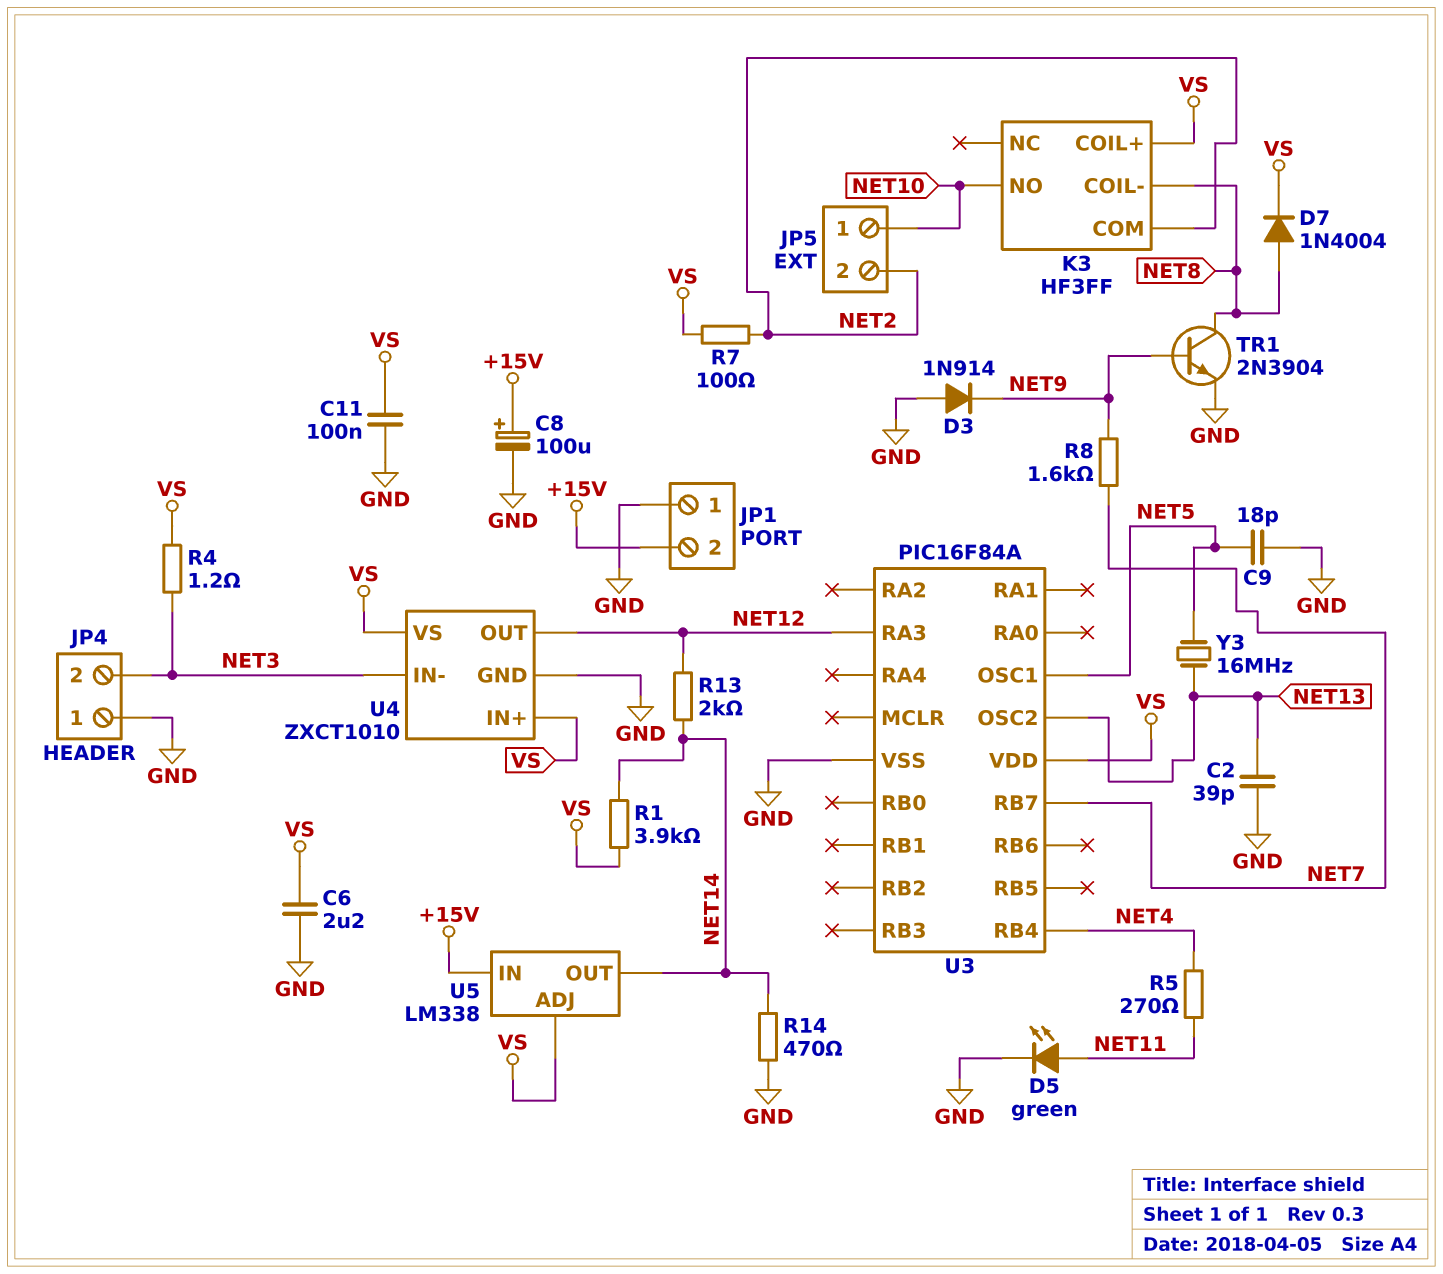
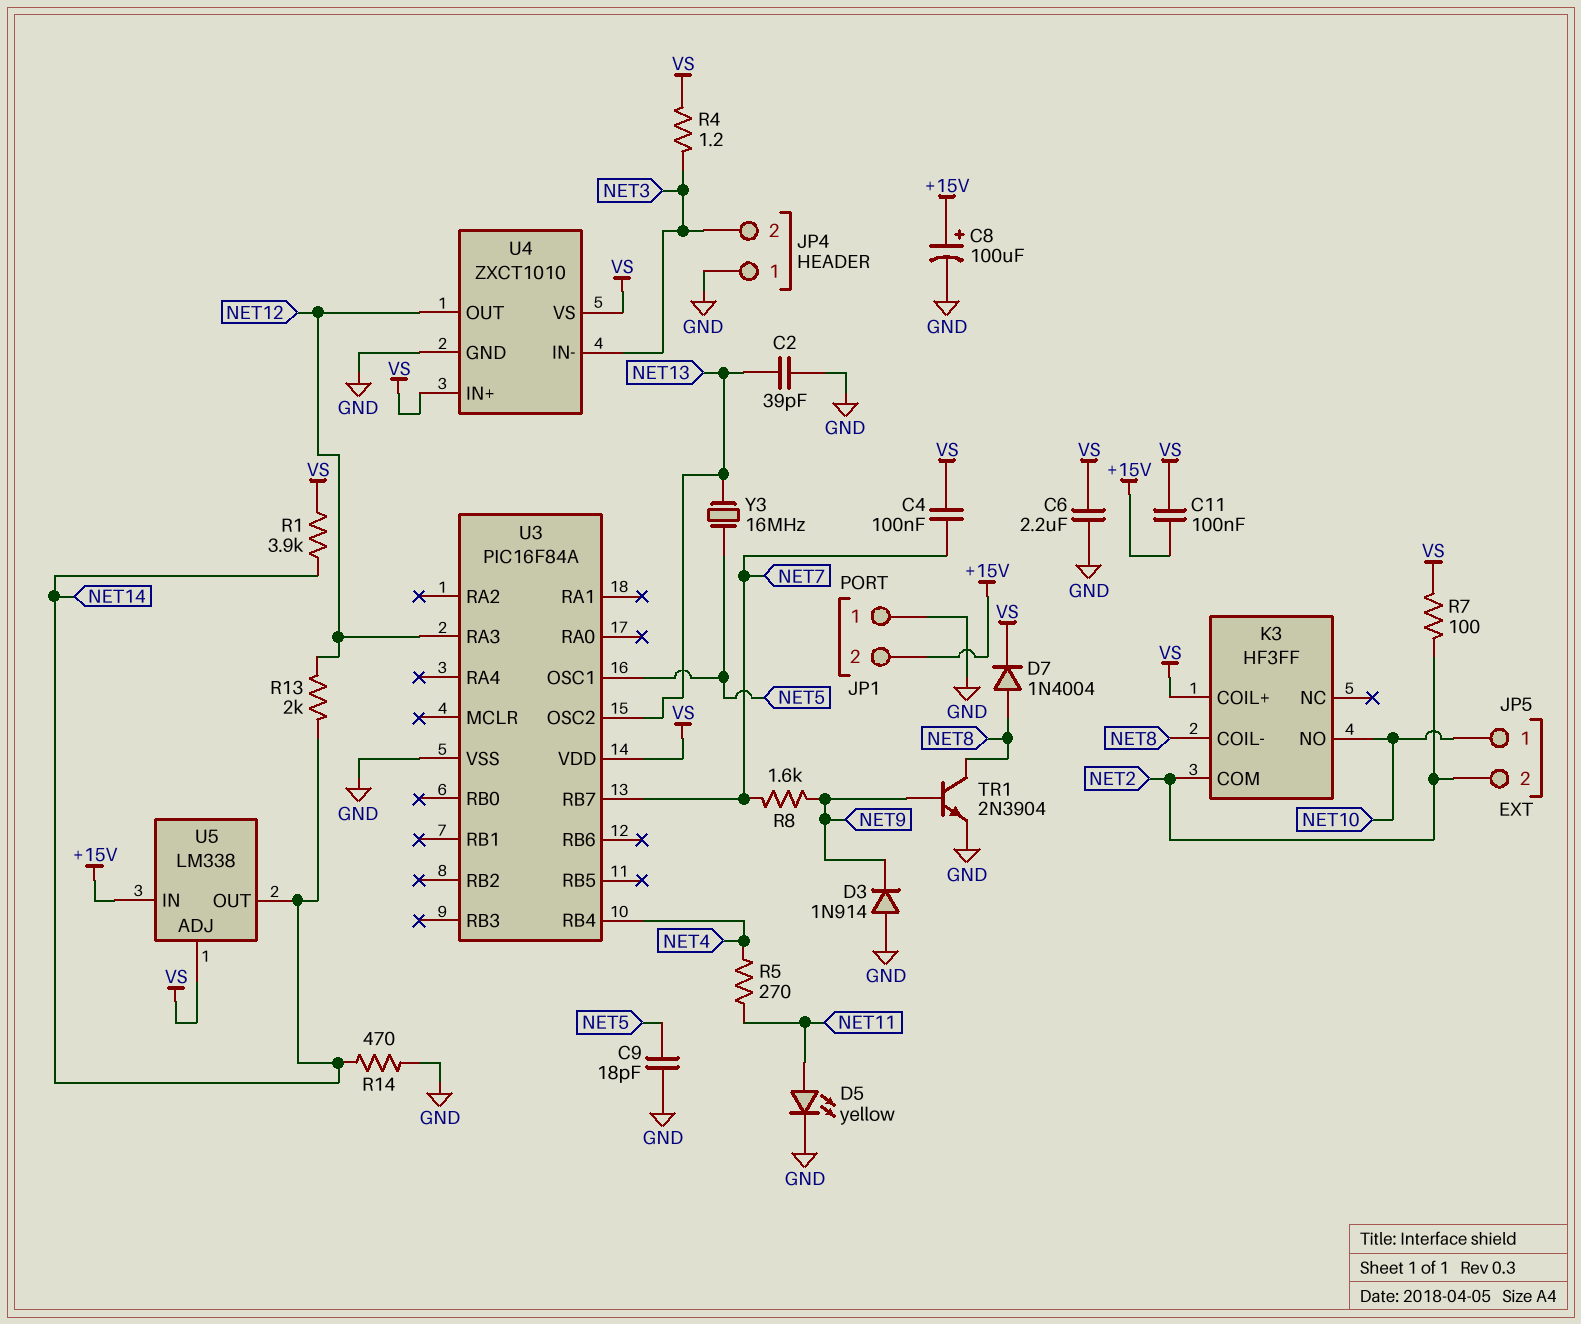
C4: none -> 100nF (NET7, VS)
C11: 100nF (GND, VS) -> 100nF (+15V, VS)
D5: LED green (A NET11, K GND) -> LED yellow (A NET11, K GND)

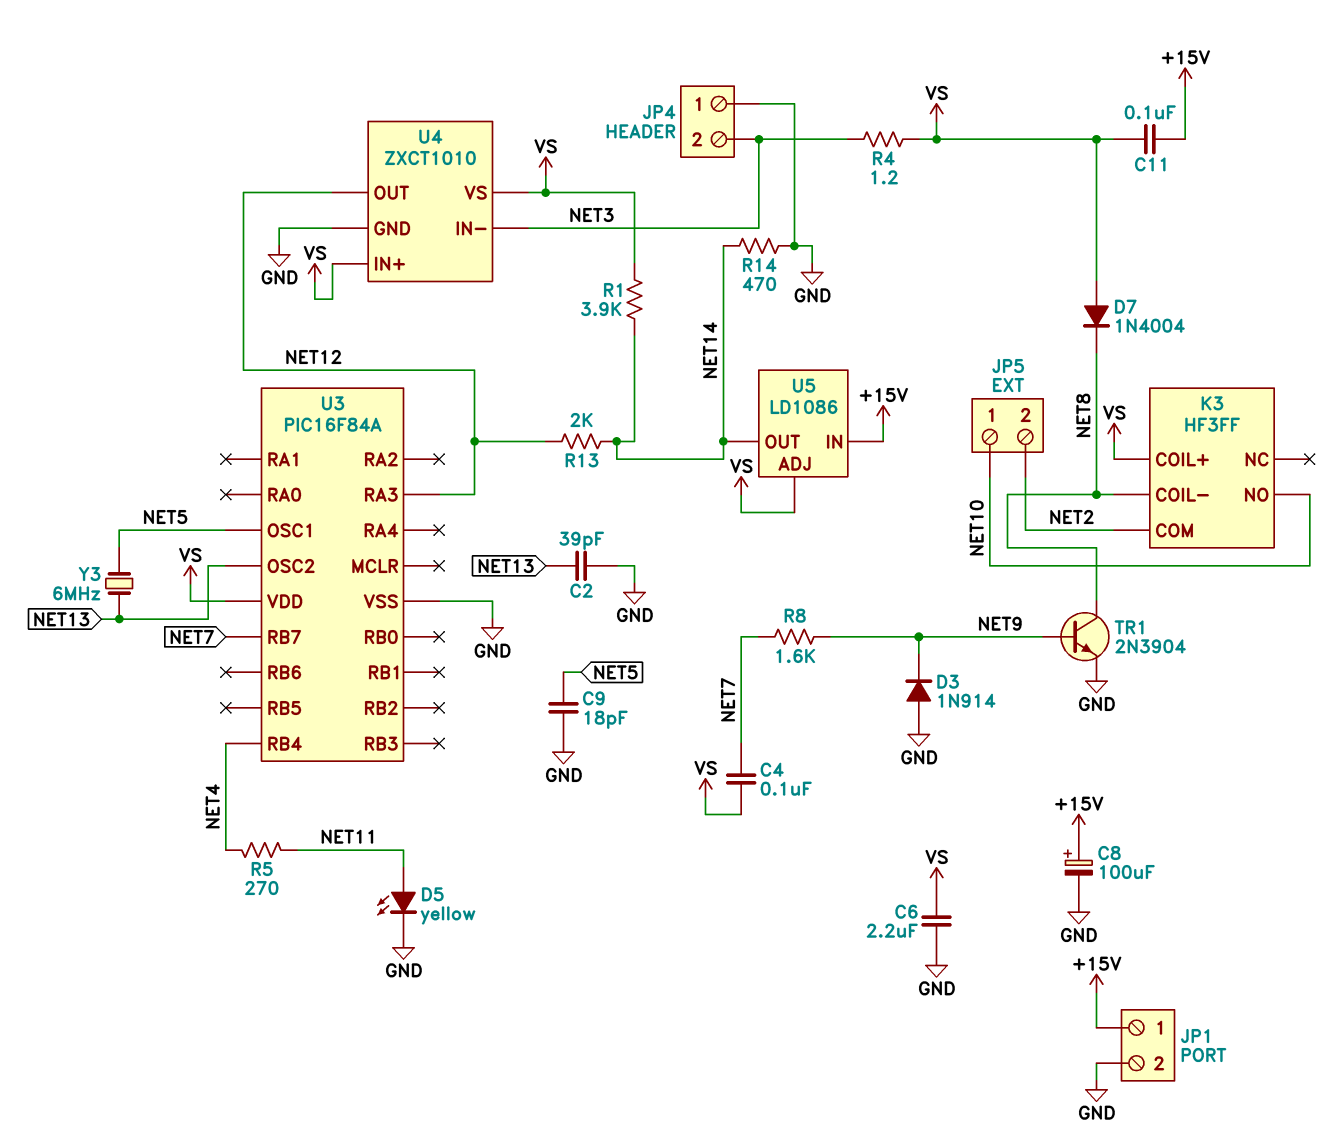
D7: diode 1N4004 (A NET8, K VS) -> diode 1N4004 (A VS, K NET8)
JP1 pin 1: GND -> +15V
JP1 pin 2: +15V -> GND
R7: 100 (NET2, VS) -> none
U5: LM338 -> LD1086
Y3: 16MHz (NET5, NET13) -> 6MHz (NET5, NET13)

